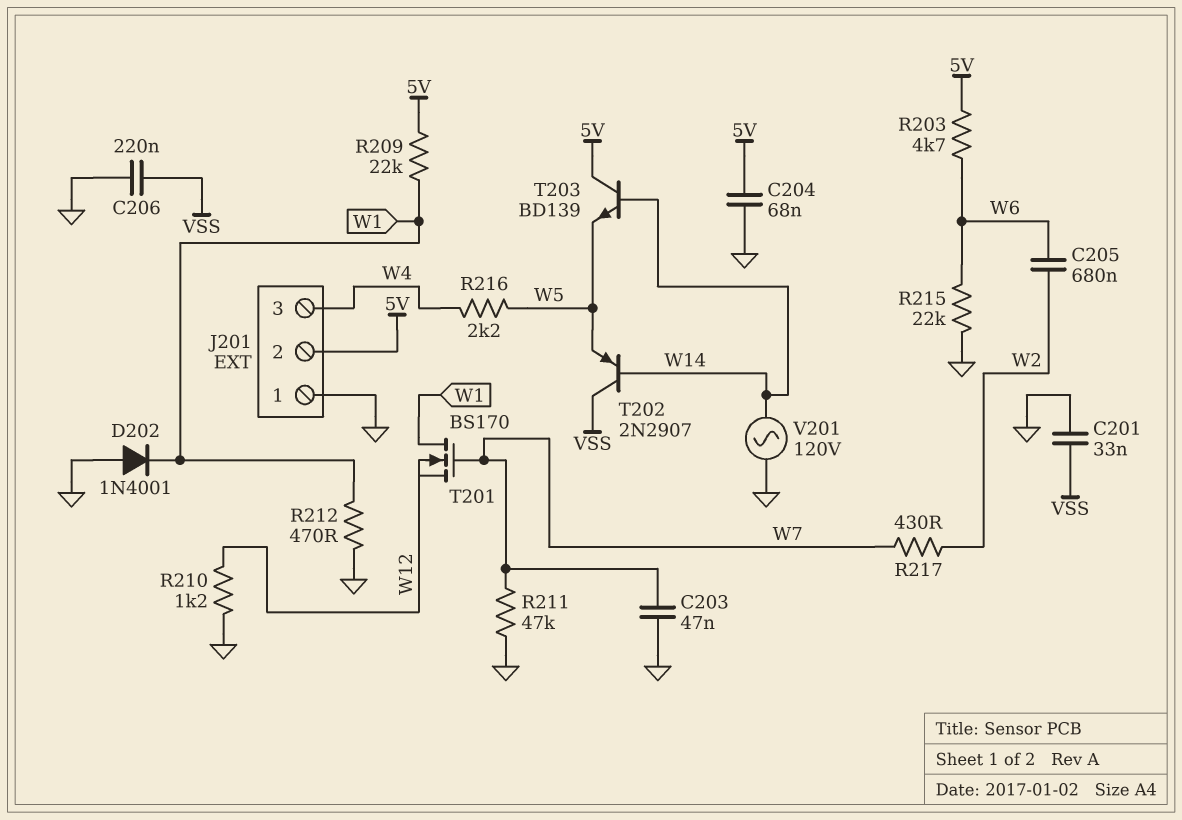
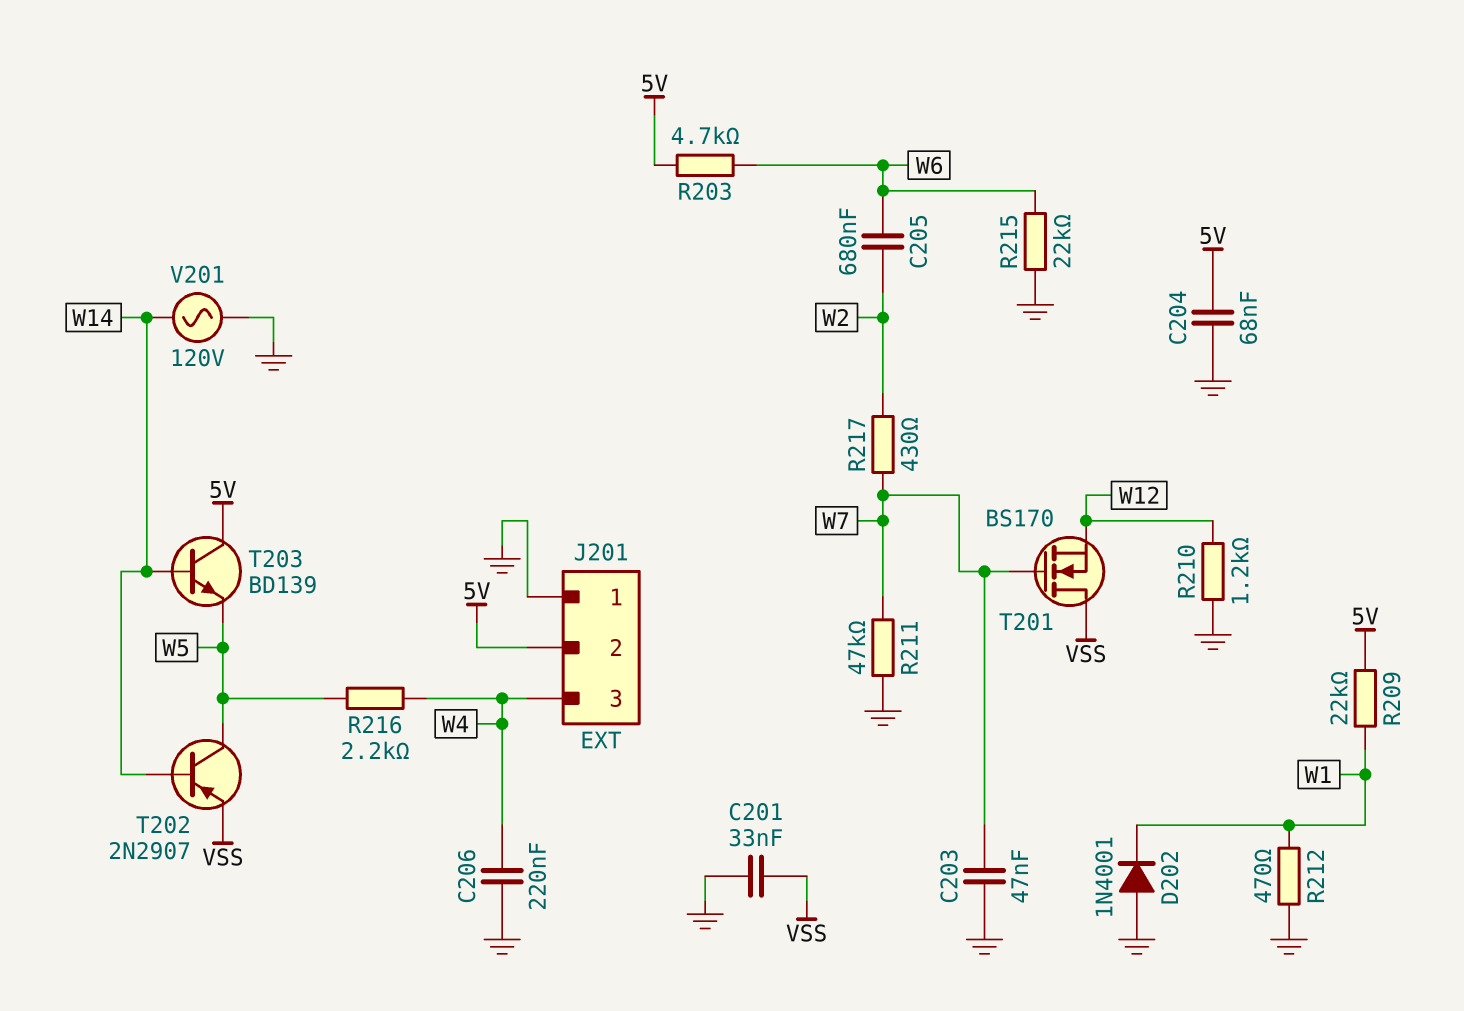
C206: 220nF (GND, VSS) -> 220nF (GND, W4)
T201: NMOS BS170 (G W7, D W1, S W12) -> NMOS BS170 (G W7, D VSS, S W12)
T202: PNP 2N2907 (B W14, C VSS, E W5) -> PNP 2N2907 (B W14, C W5, E VSS)

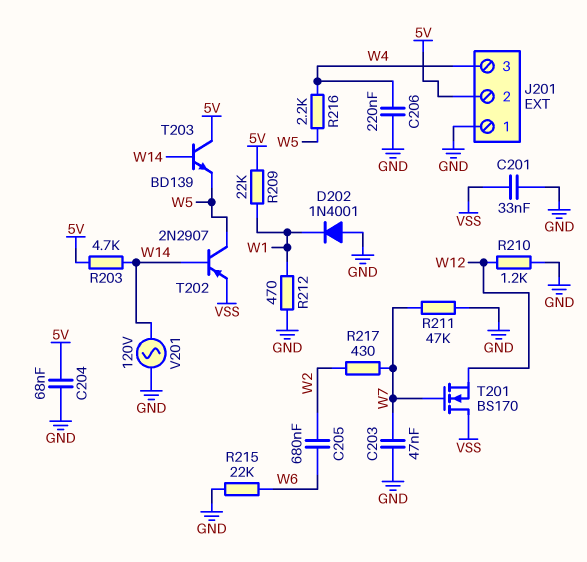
R203: 4.7k (5V, W6) -> 4.7k (5V, W14)

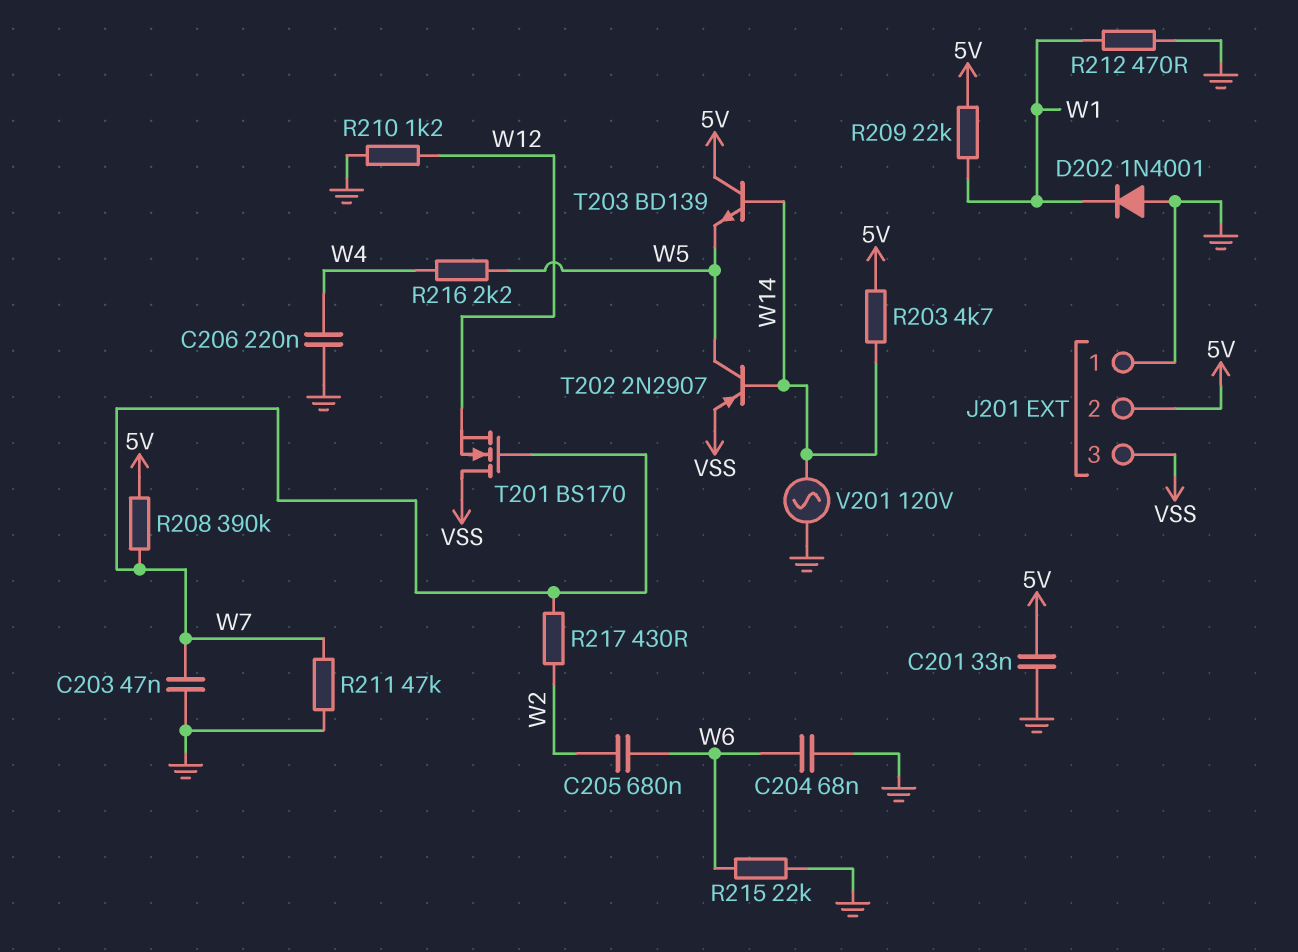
C201: 33nF (GND, VSS) -> 33nF (5V, GND)
C204: 68nF (5V, GND) -> 68nF (GND, W6)
J201 pin 3: W4 -> VSS
R208: none -> 390k (5V, W7)

